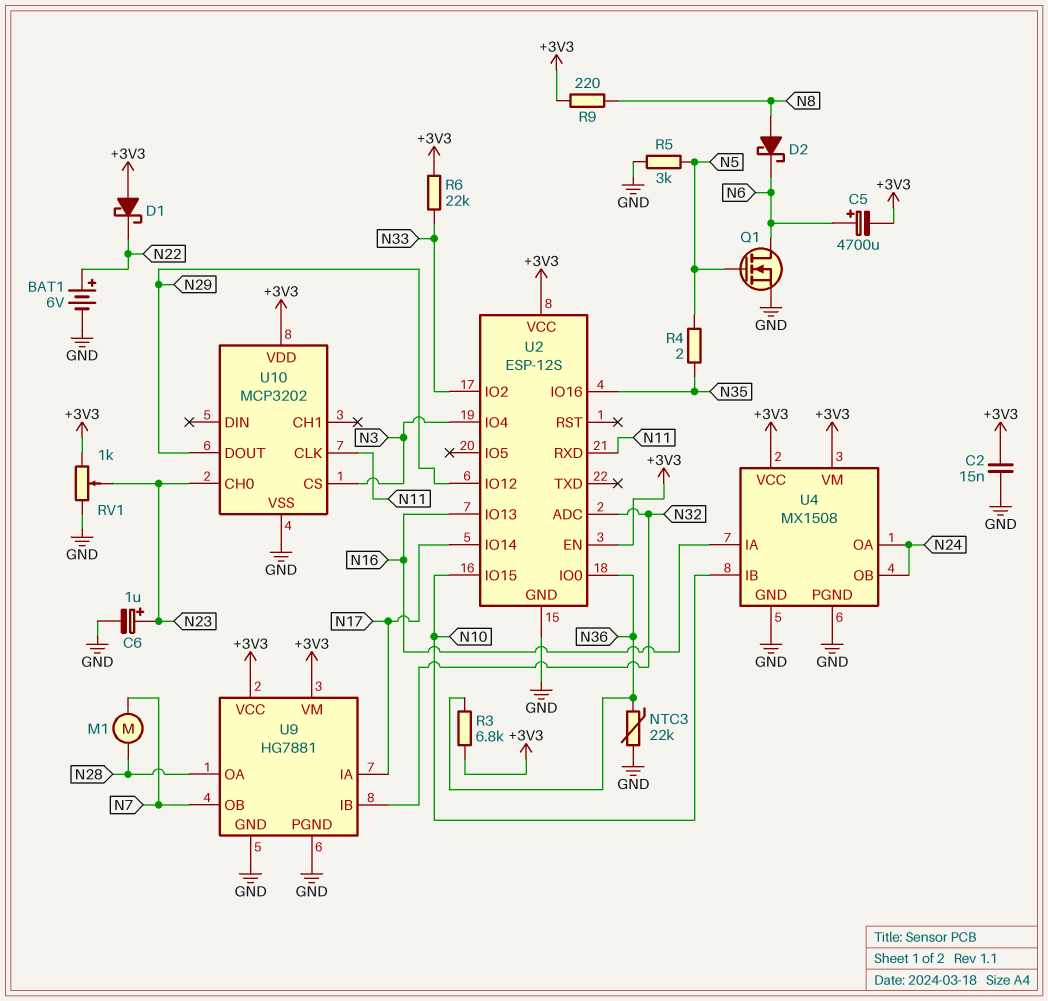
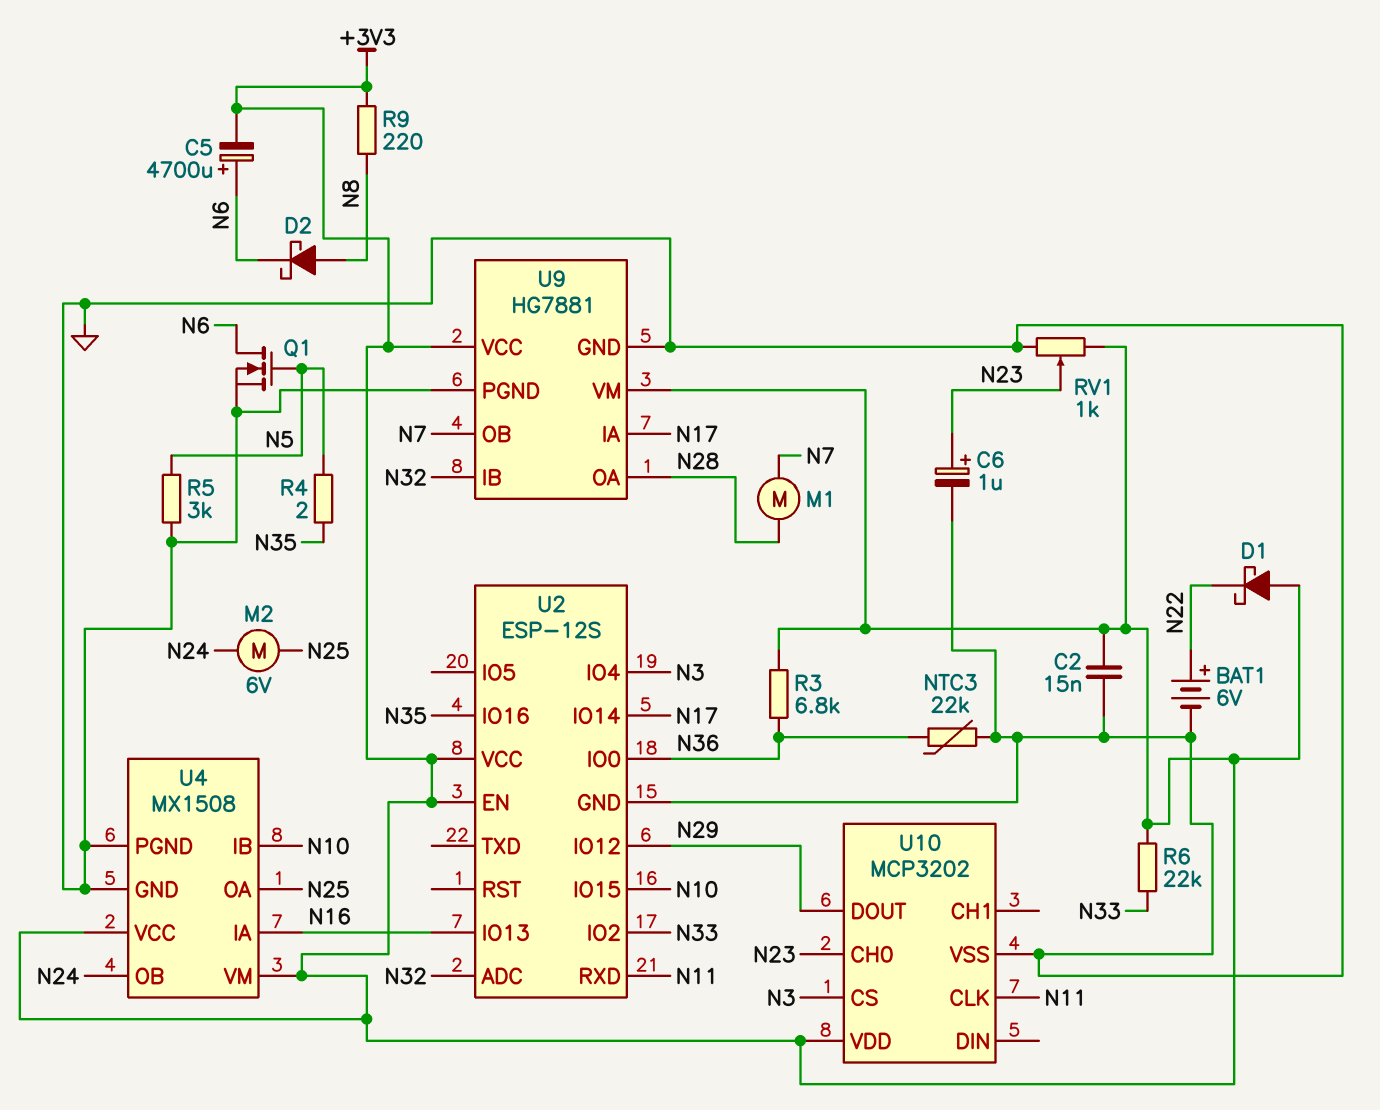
M2: none -> motor 6V (N24, N25)
U4 pin OA: N24 -> N25

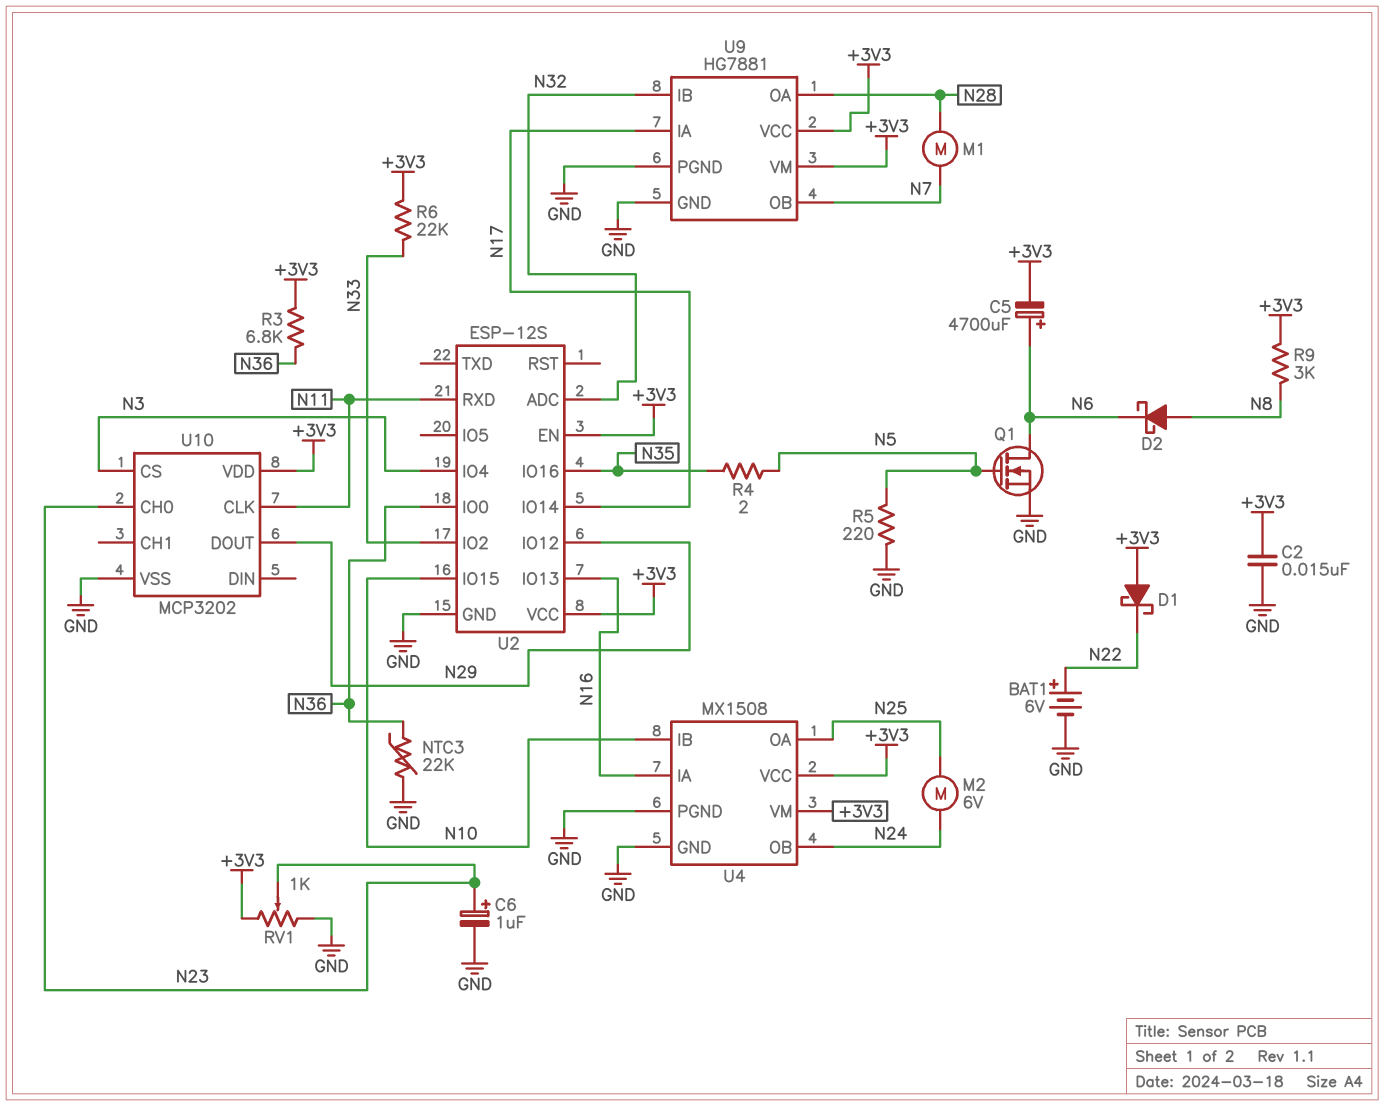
R5: 3k (GND, N5) -> 220 (GND, N5)
R9: 220 (+3V3, N8) -> 3k (+3V3, N8)

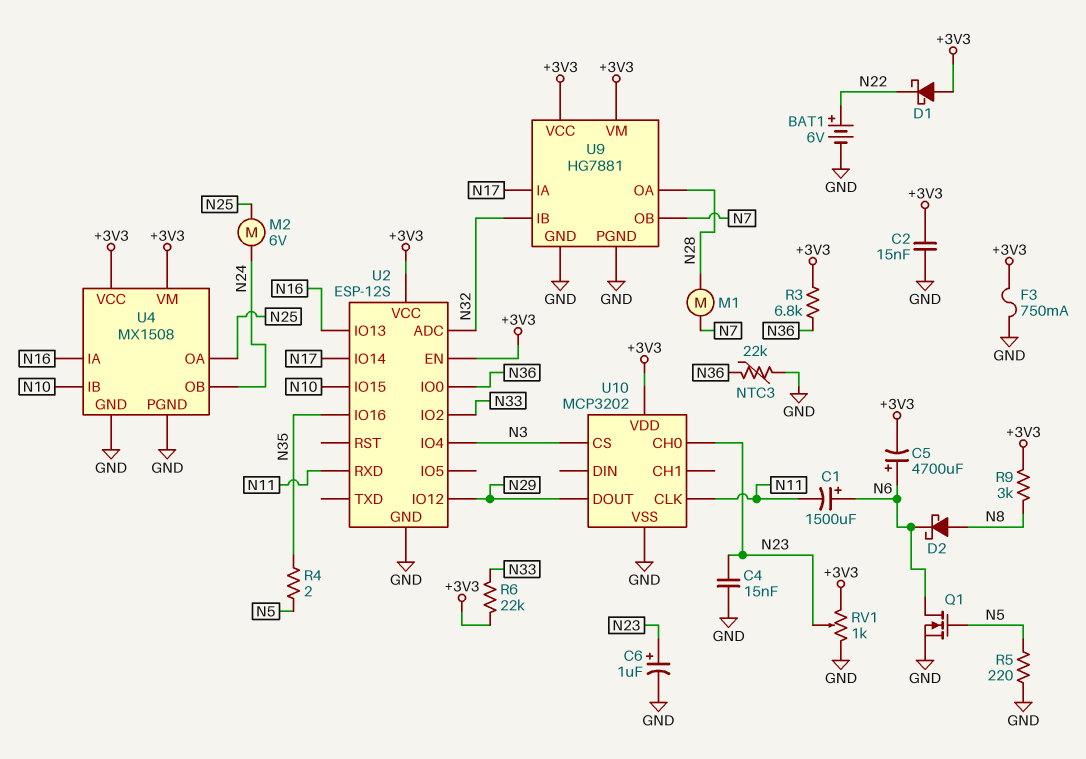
C1: none -> 1500uF (plus N6, minus N11)
C4: none -> 15nF (GND, N23)
F3: none -> 750mA (+3V3, GND)

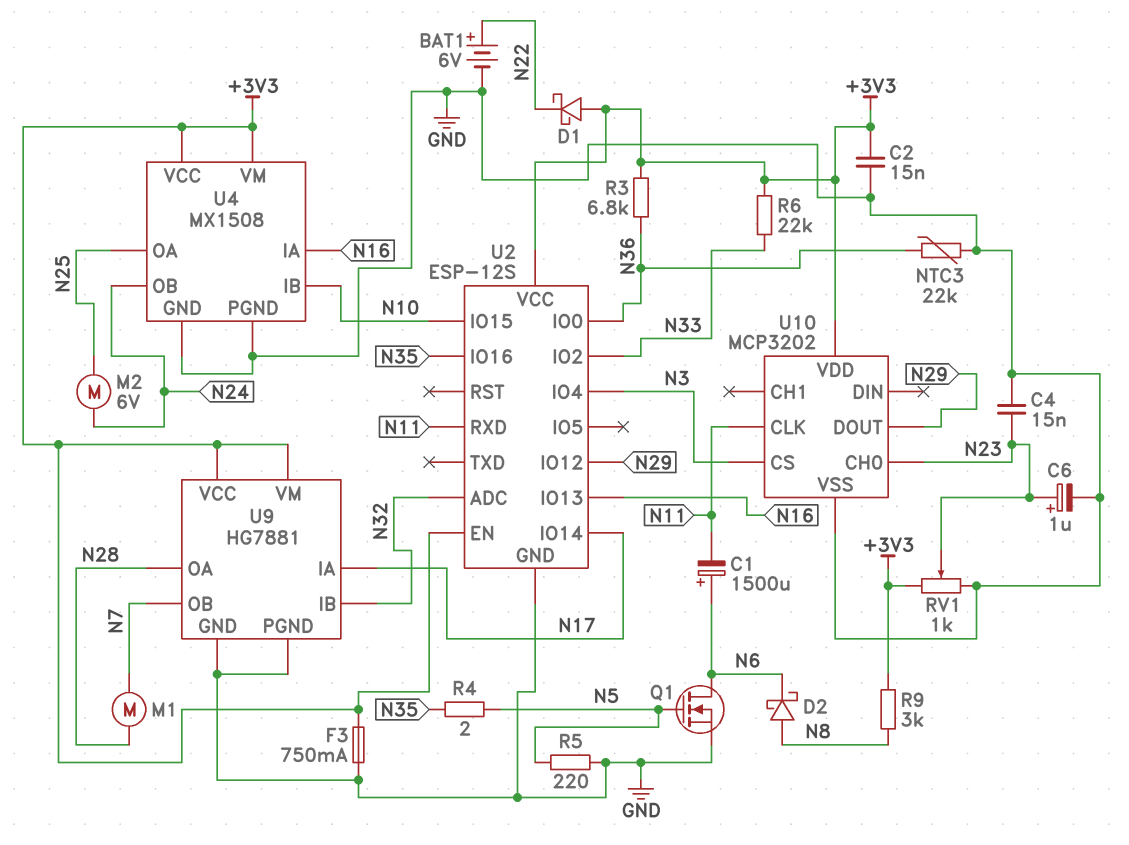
C5: 4700uF (plus N6, minus +3V3) -> none

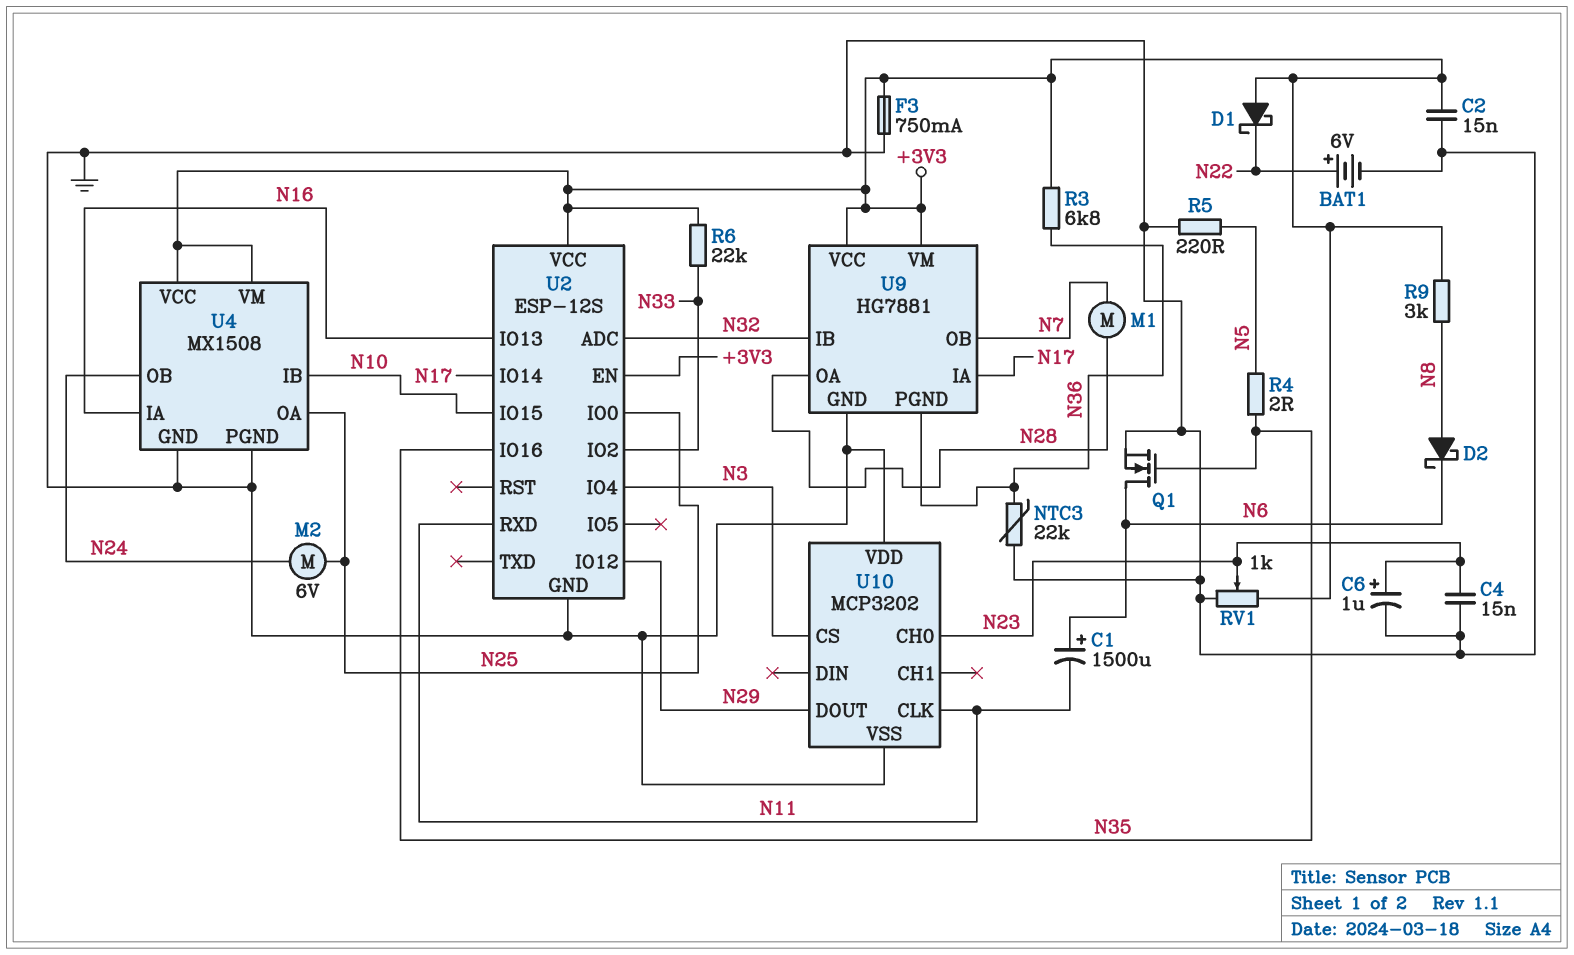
Q1: NMOS (G N5, D N6, S GND) -> NMOS (G N35, D N6, S GND)
U2 pin IO0: N36 -> N25
U9 pin PGND: GND -> N36
U10 pin VDD: +3V3 -> GND

